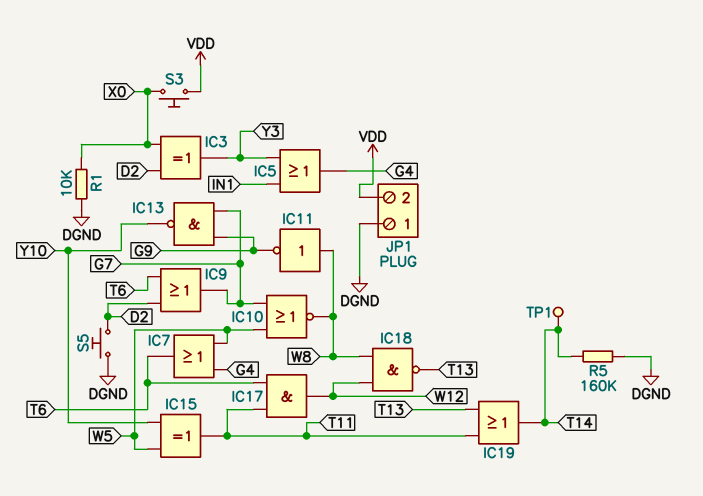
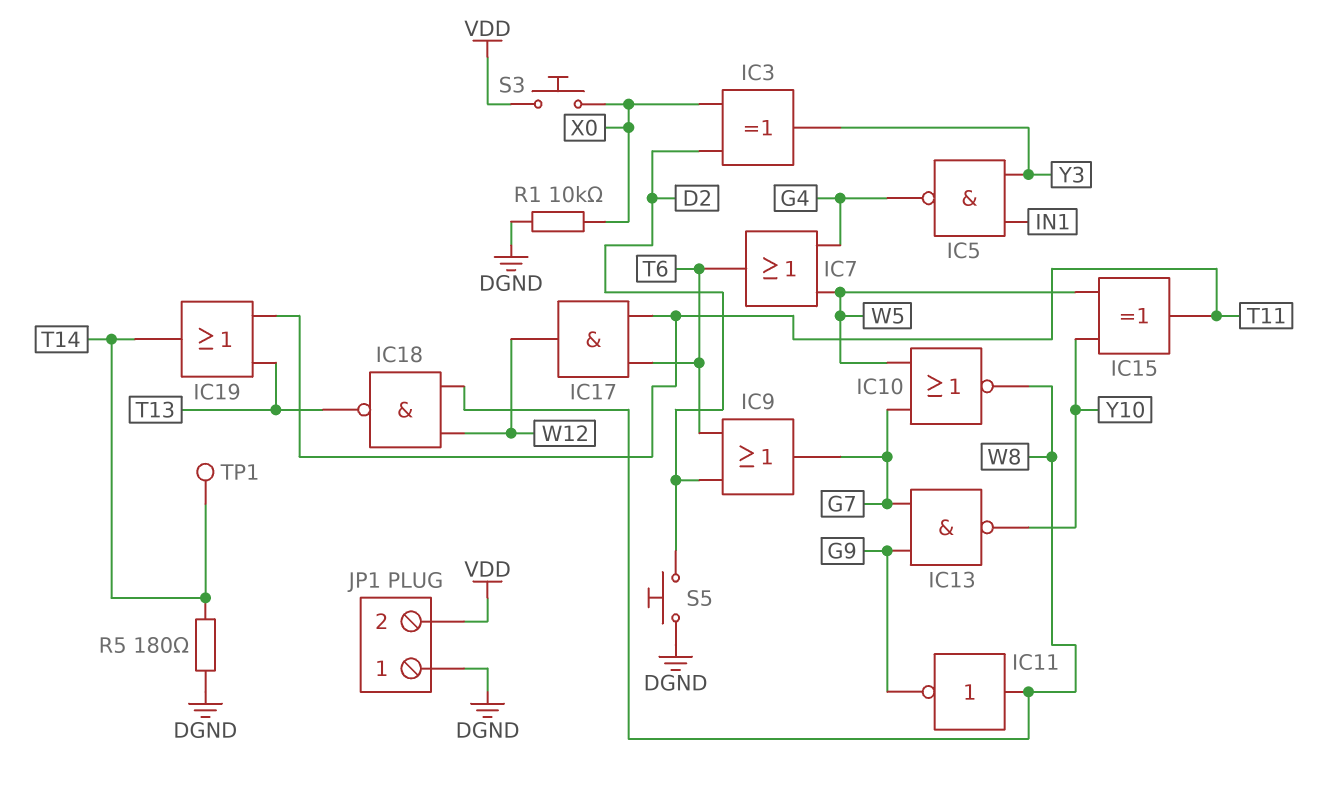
IC5: OR (in IN1, in Y3, out G4) -> NAND (in IN1, in Y3, out G4)
R5: 160k (DGND, T14) -> 180 (DGND, T14)

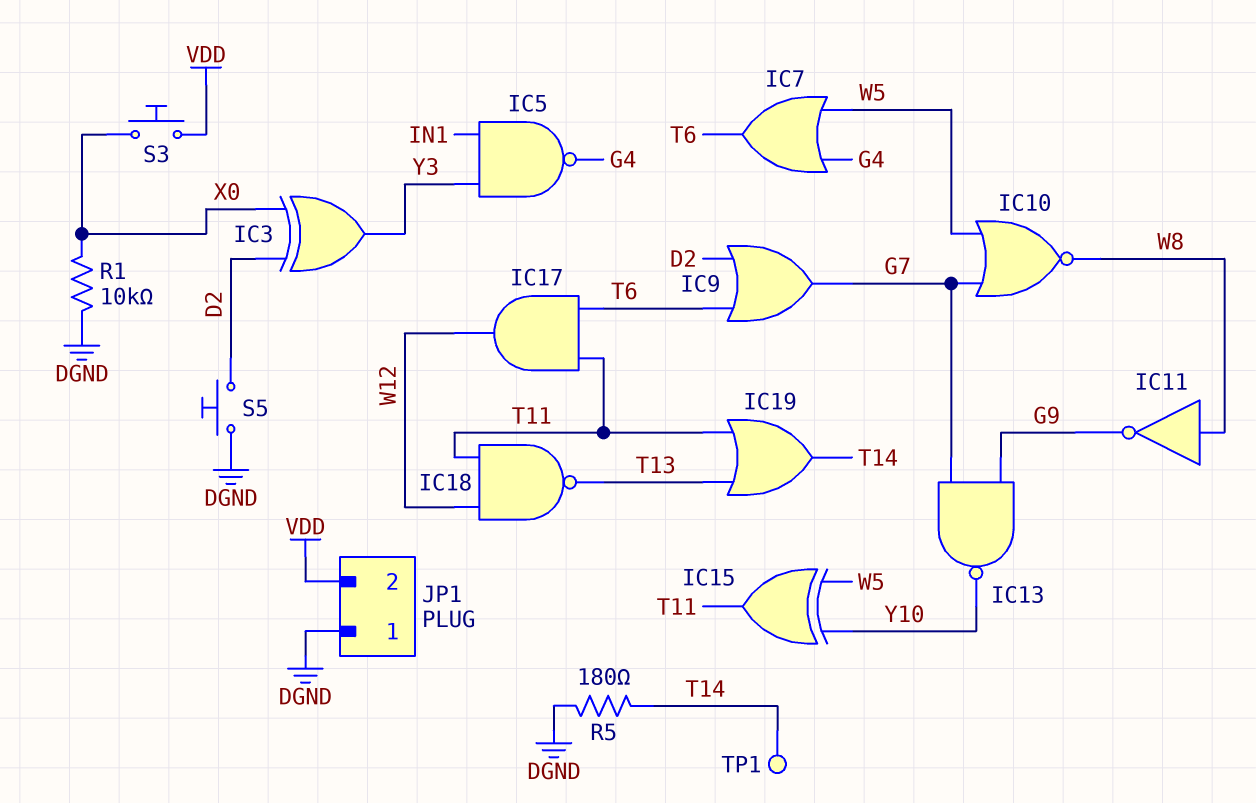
IC18: NAND (in W8, in W12, out T13) -> NAND (in T11, in W12, out T13)

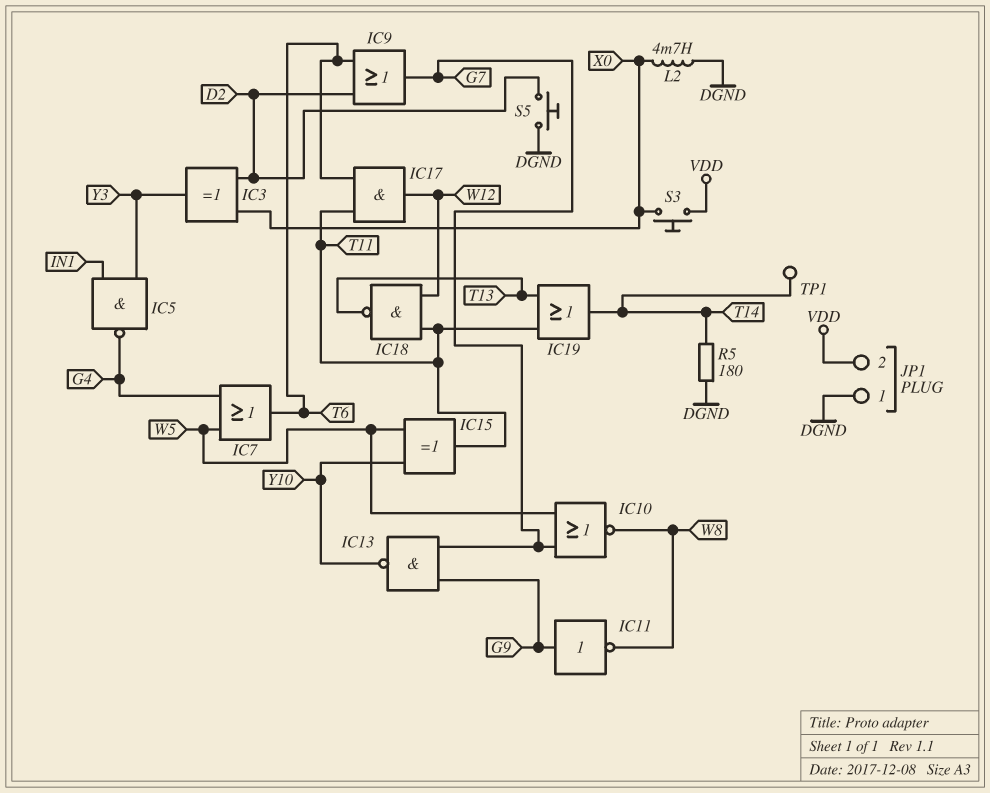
IC11: NOT (in W8, out G9) -> NOT (in G9, out W8)
L2: none -> 4.7mH (DGND, X0)
R1: 10k (DGND, X0) -> none

